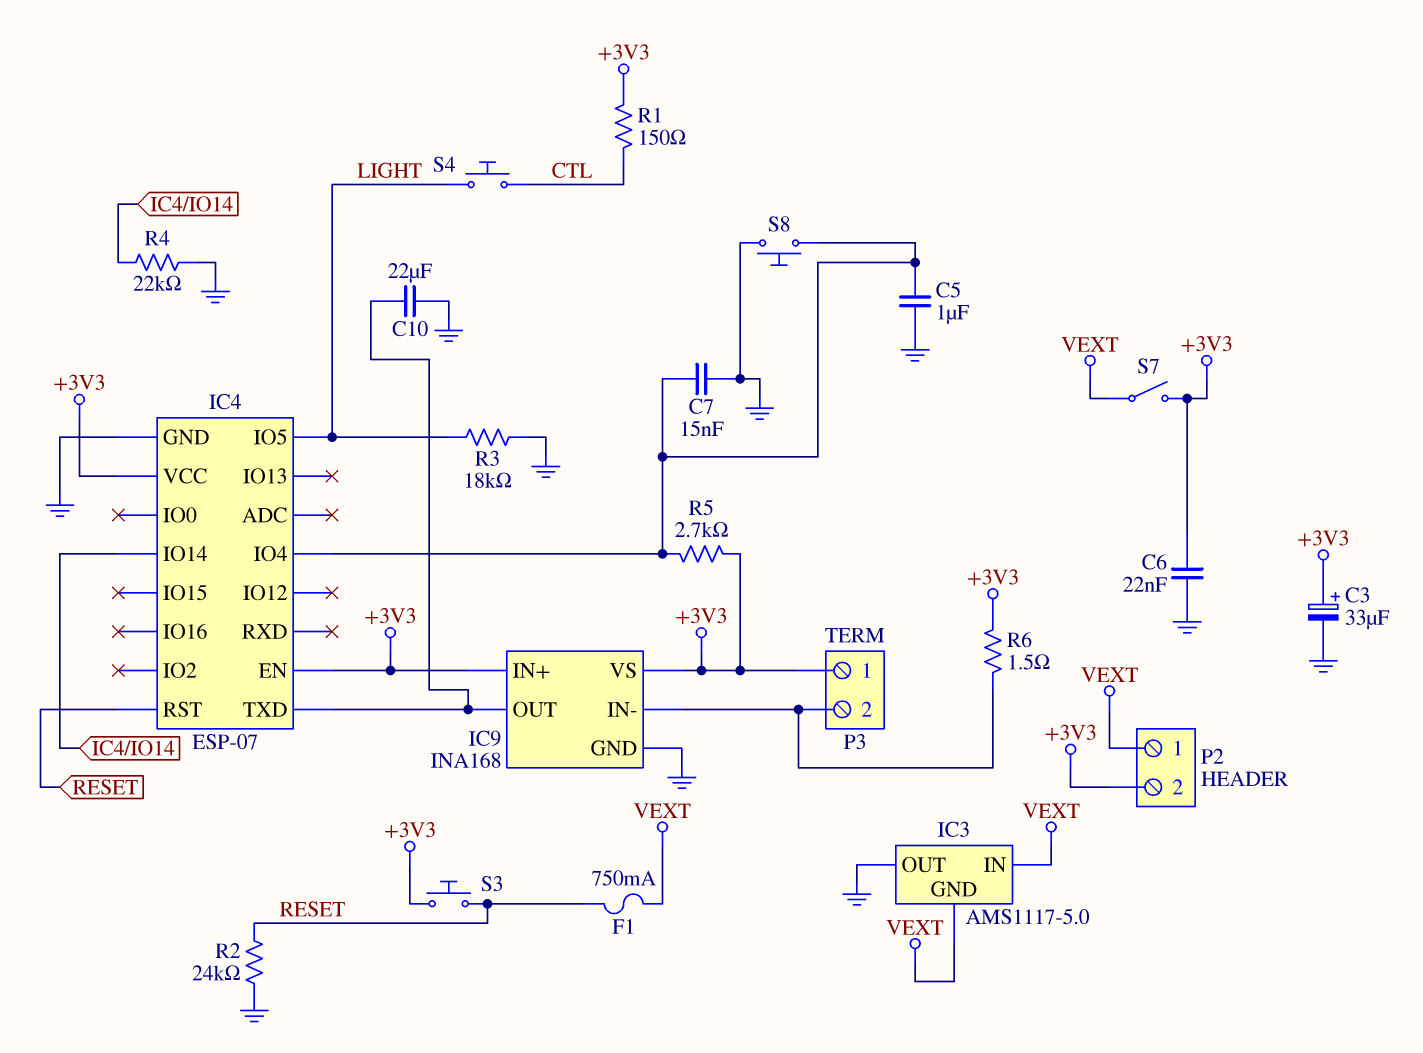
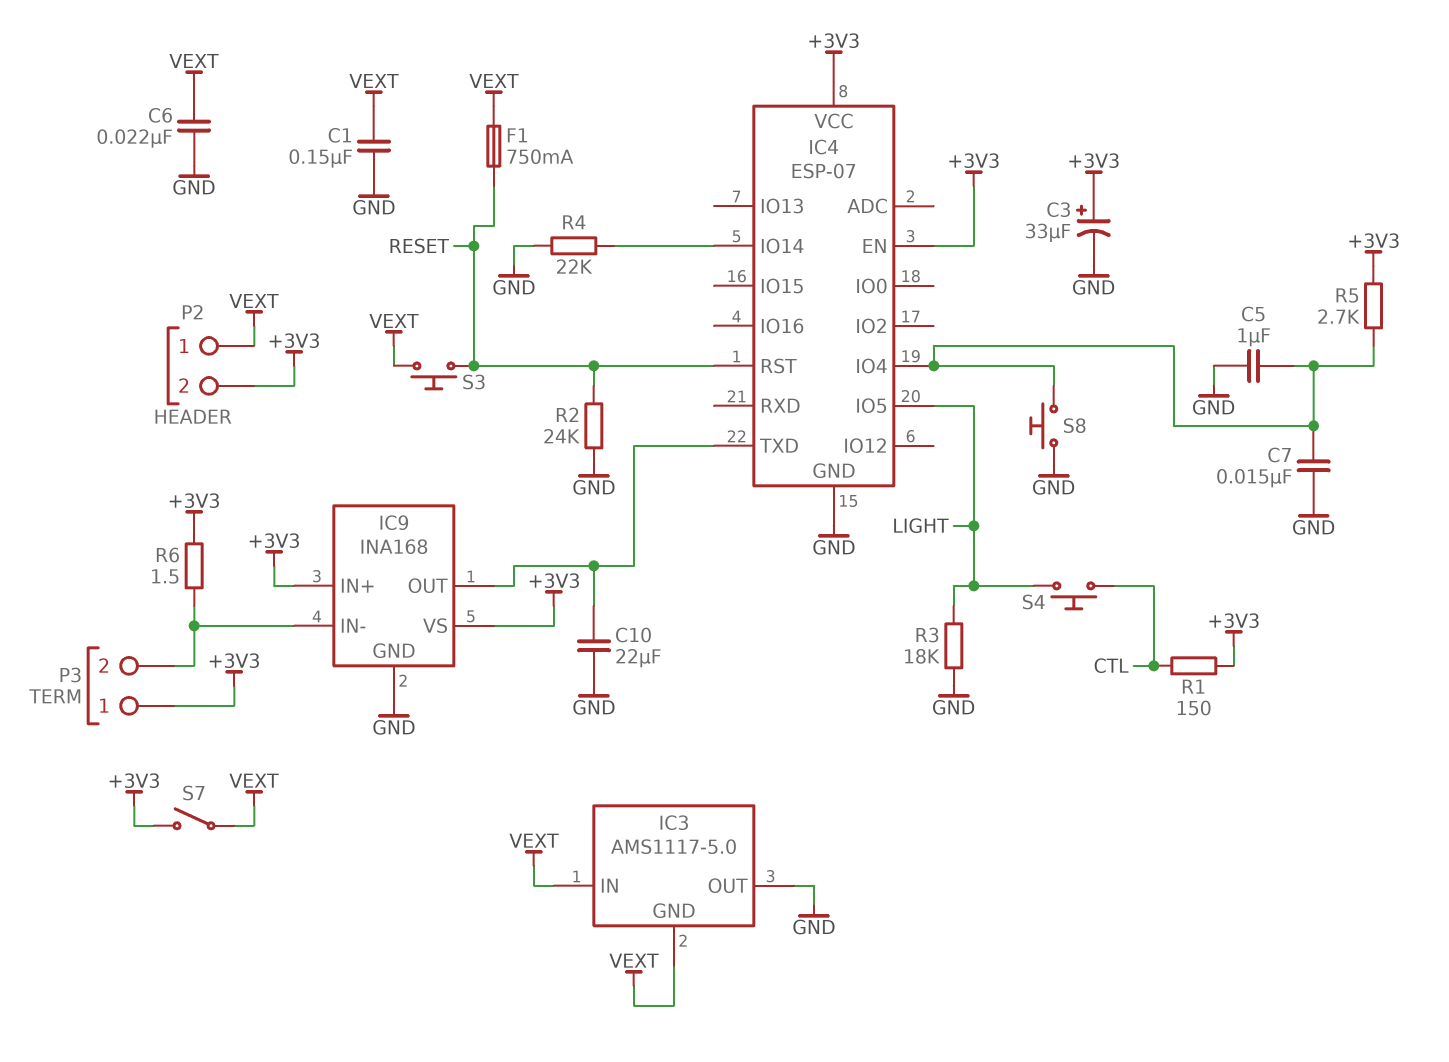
C1: none -> 150nF (GND, VEXT)
C6: 22nF (+3V3, GND) -> 22nF (GND, VEXT)
S3: button (+3V3, RESET) -> button (RESET, VEXT)

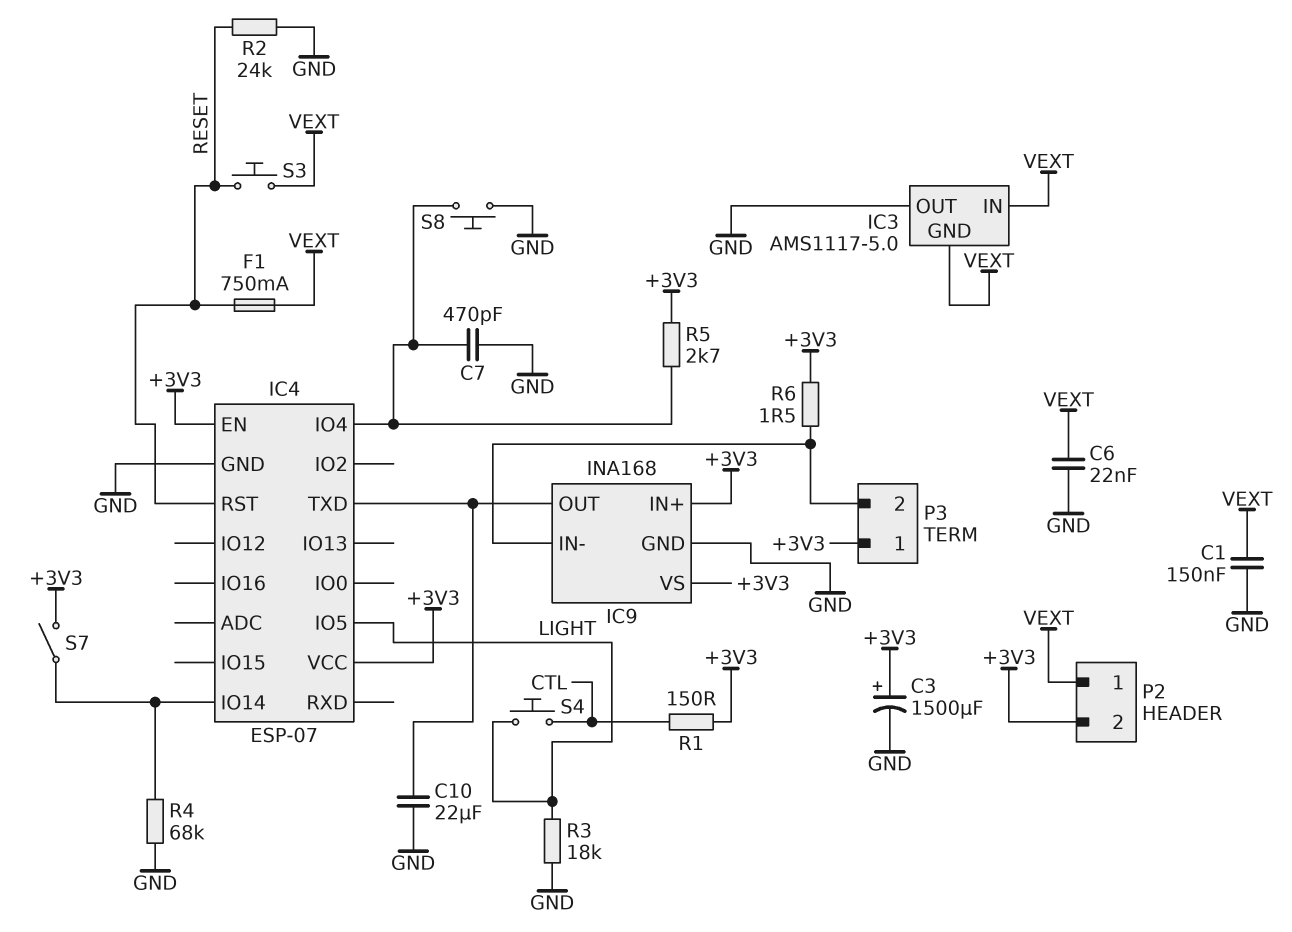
C3: 33uF (plus +3V3, minus GND) -> 1500uF (plus +3V3, minus GND)
C5: 1uF (GND, IC4/IO4) -> none
C7: 15nF (GND, IC4/IO4) -> 470pF (GND, IC4/IO4)
R4: 22k (GND, IC4/IO14) -> 68k (GND, IC4/IO14)
S7: switch (+3V3, VEXT) -> switch (+3V3, IC4/IO14)

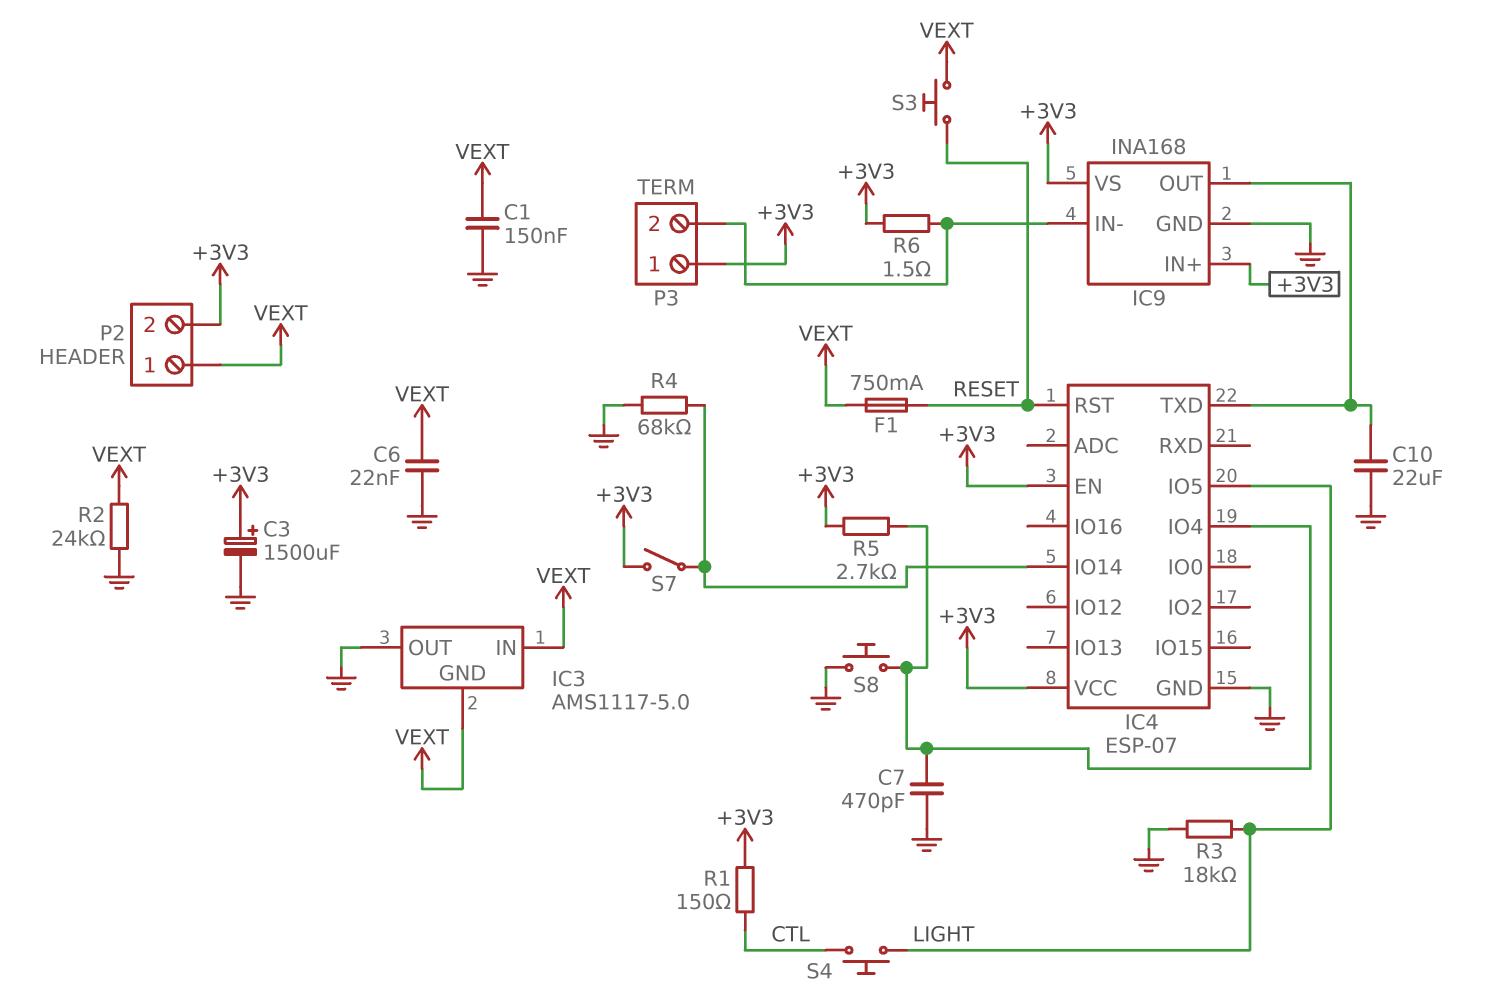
R2: 24k (GND, RESET) -> 24k (GND, VEXT)

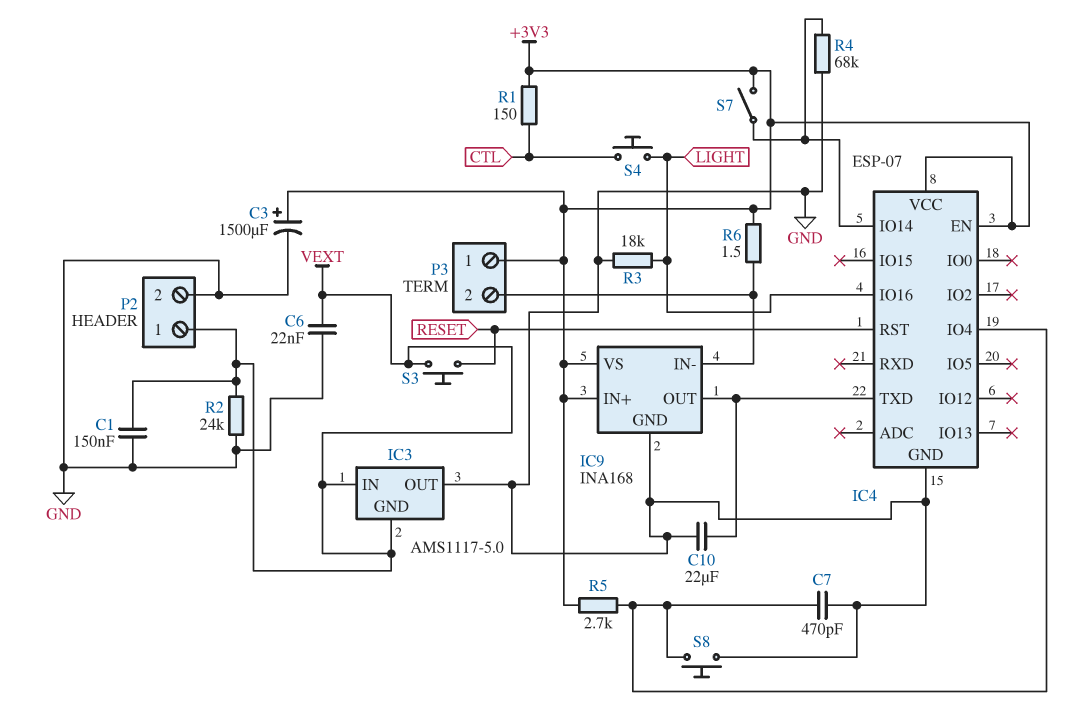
F1: 750mA (RESET, VEXT) -> none
IC4 pin IO5: LIGHT -> none
IC4 pin IO16: none -> LIGHT
P2 pin 2: +3V3 -> GND

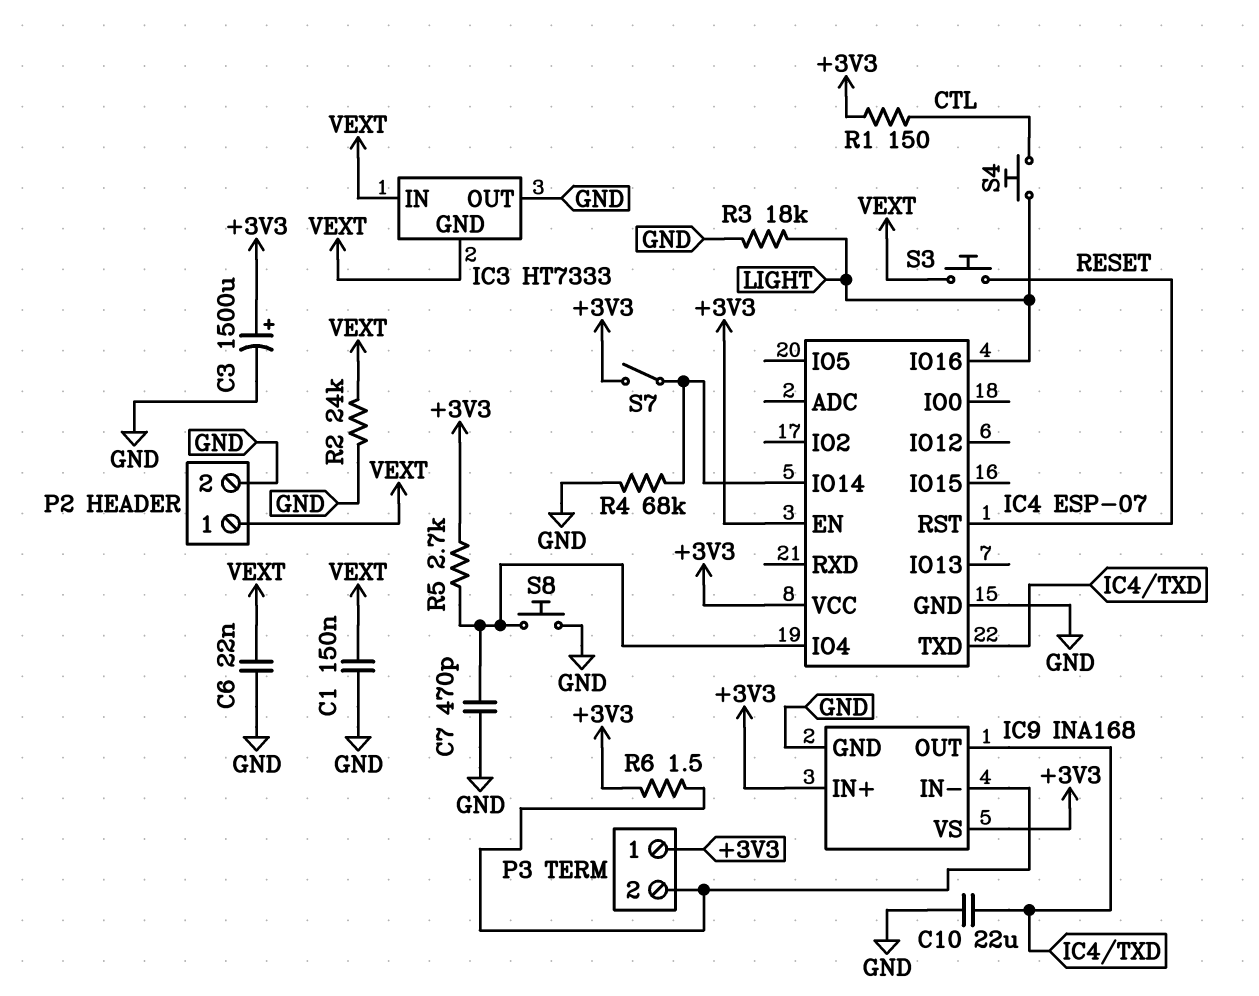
IC3: AMS1117-5.0 -> HT7333

